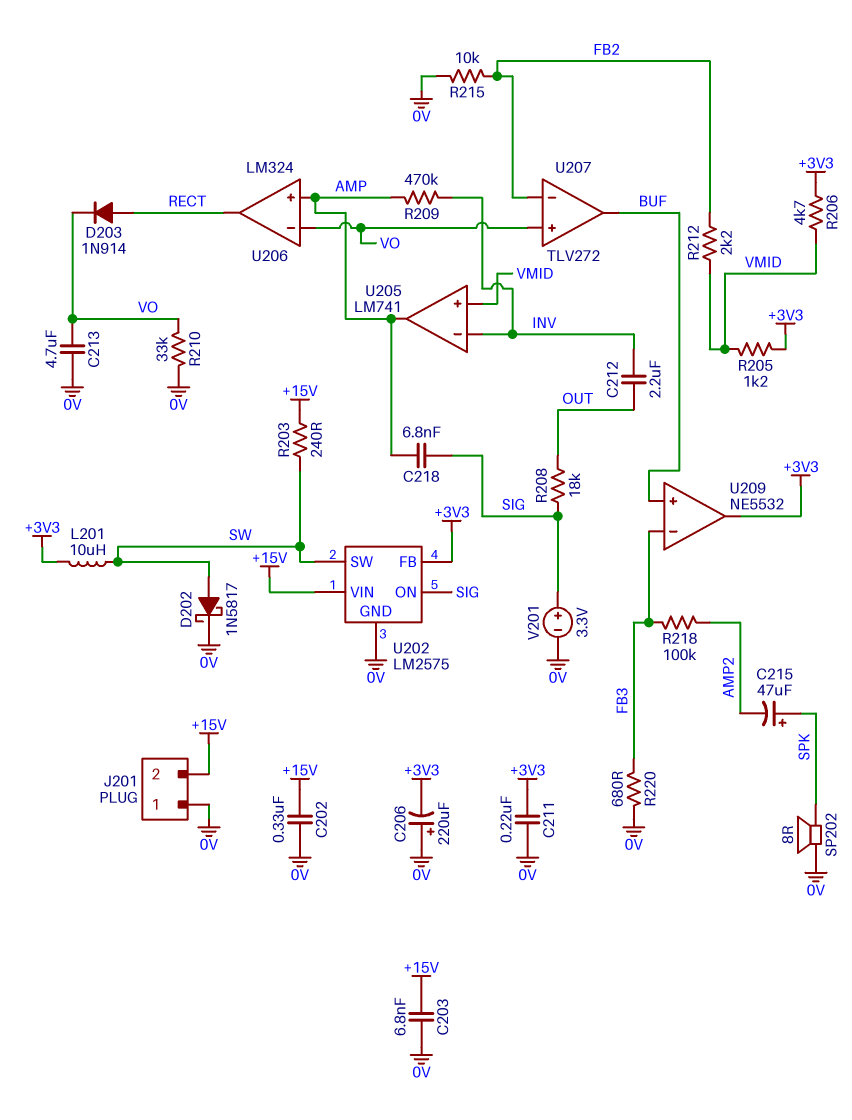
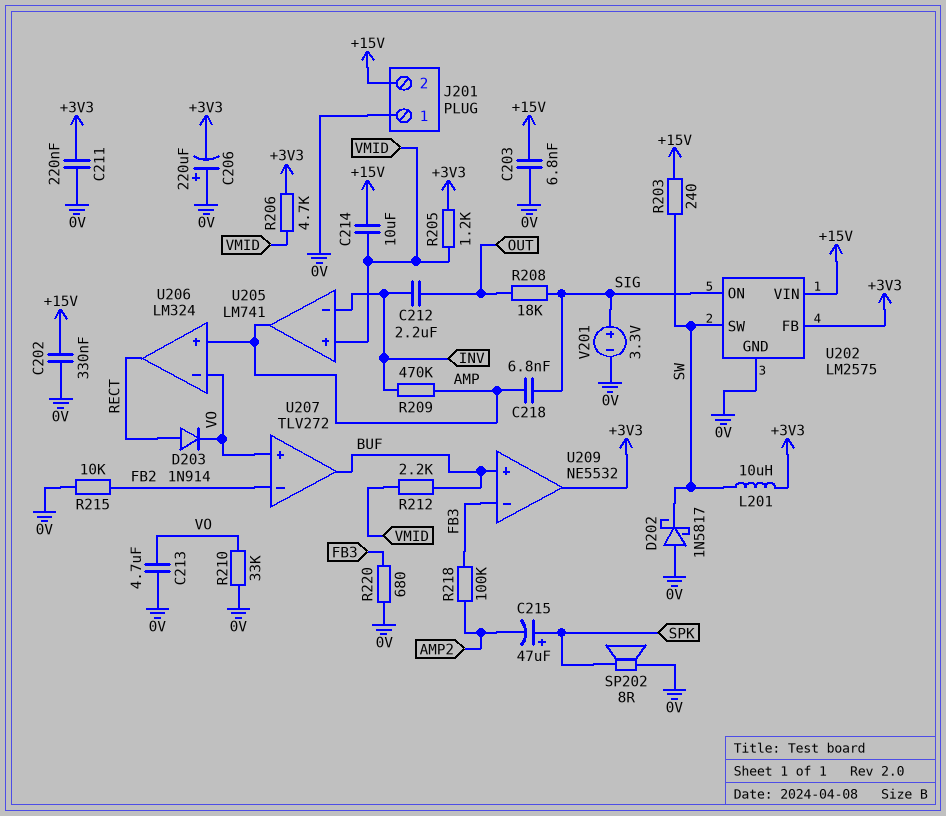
C214: none -> 10uF (+15V, VMID)
D202: schottky 1N5817 (A SW, K 0V) -> schottky 1N5817 (A 0V, K SW)
R212: 2.2k (FB2, VMID) -> 2.2k (BUF, VMID)

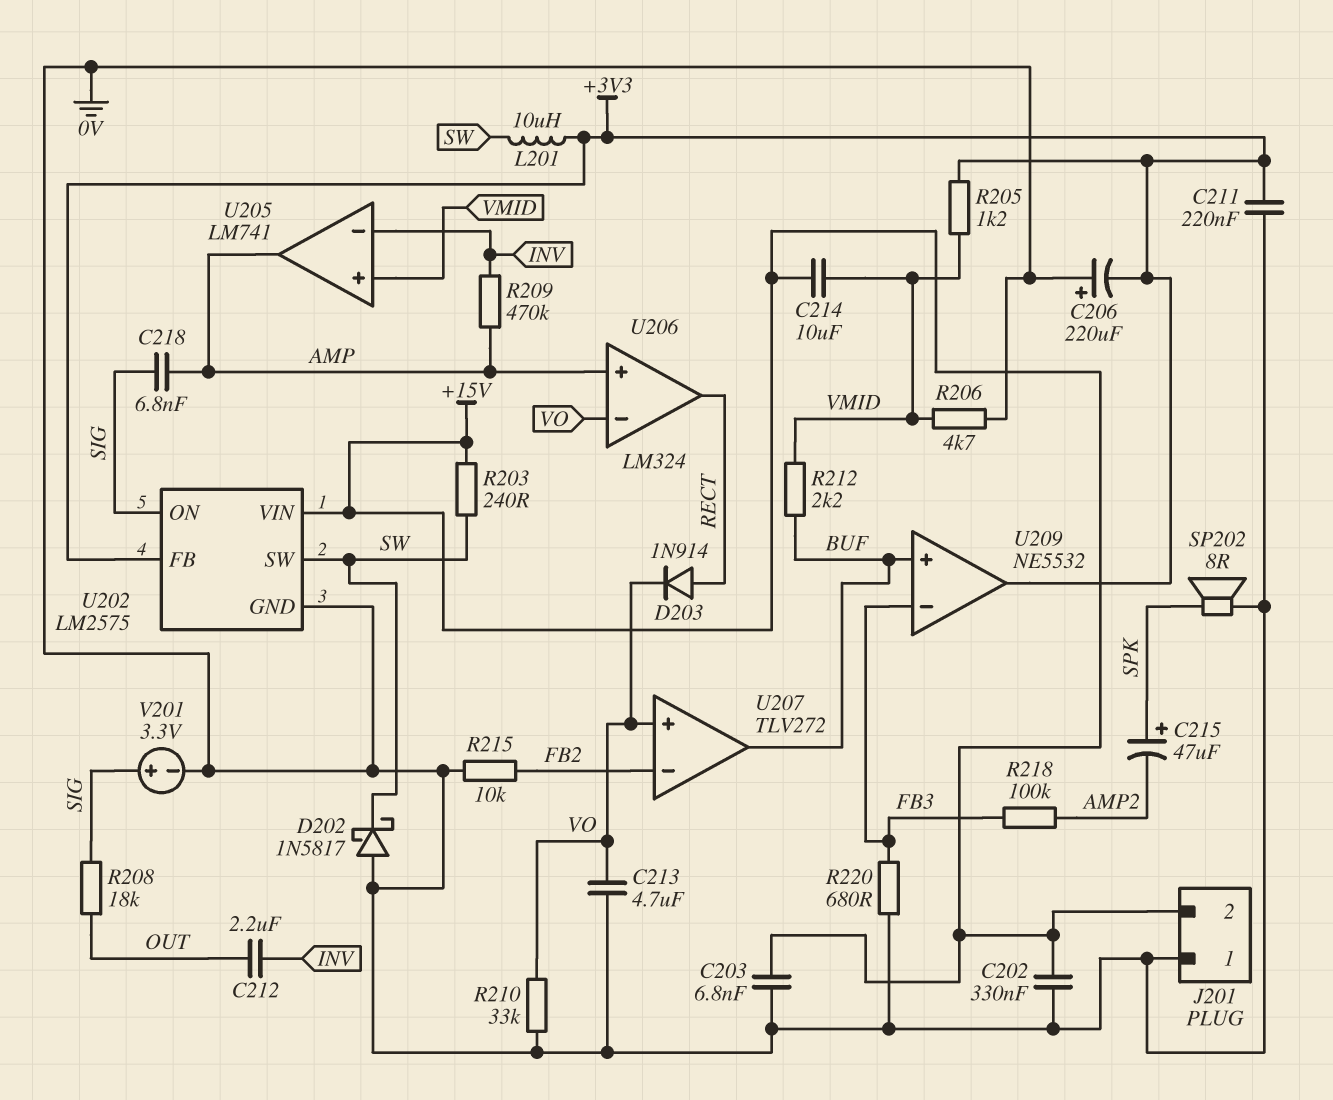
R206: 4.7k (+3V3, VMID) -> 4.7k (0V, VMID)

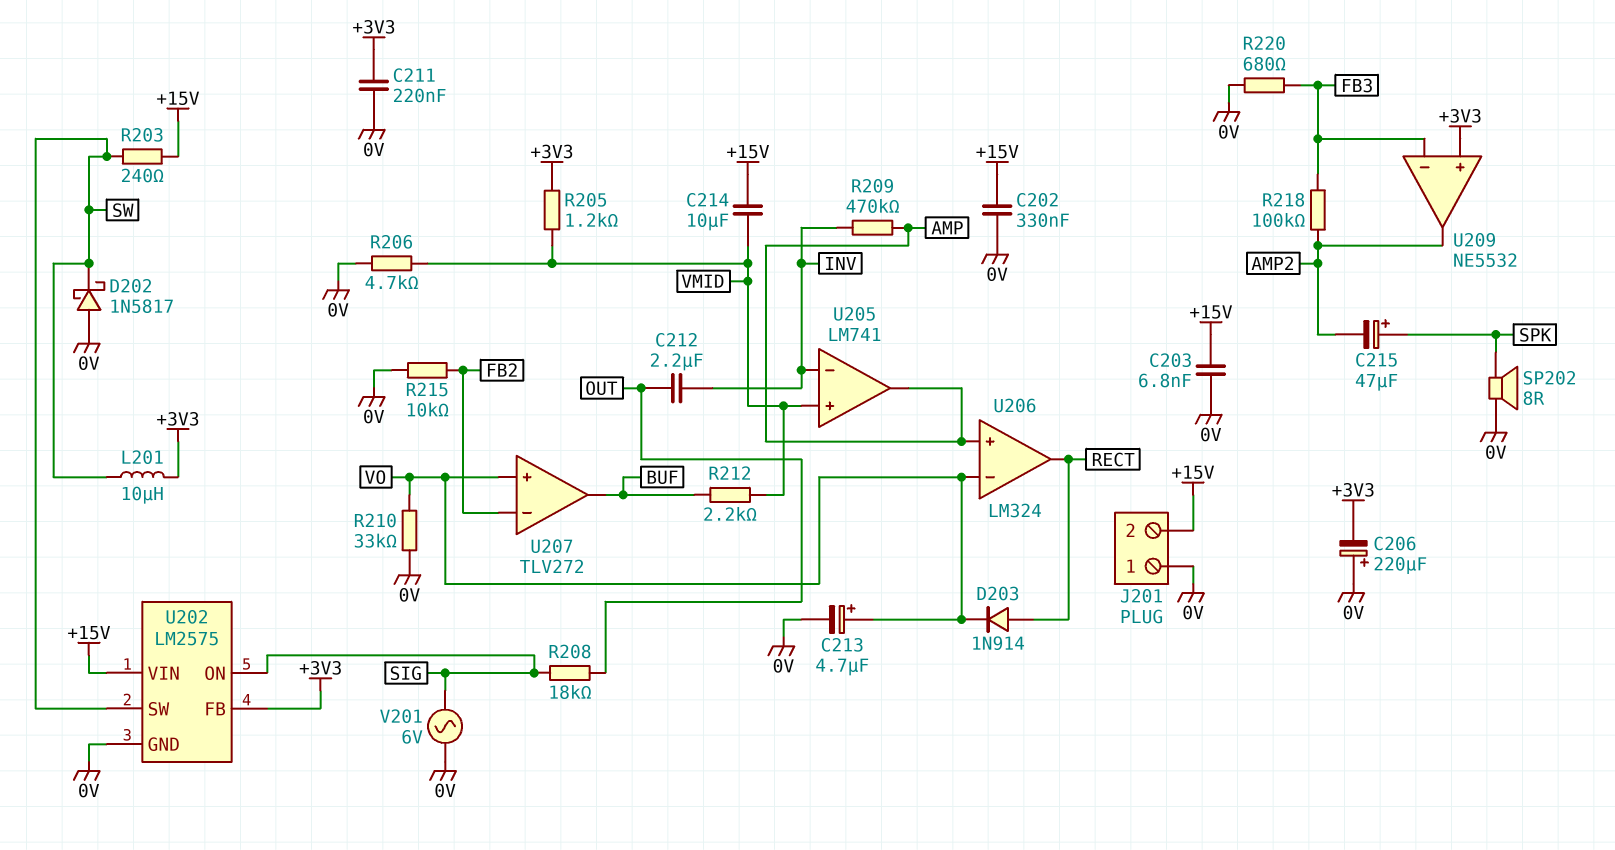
C213: 4.7uF (0V, VO) -> 4.7uF (plus VO, minus 0V)
C218: 6.8nF (AMP, SIG) -> none
U209 pin in+: BUF -> +3V3
U209 pin out: +3V3 -> AMP2
V201: 3.3V (plus SIG, minus 0V) -> AC 6V (0V, SIG)

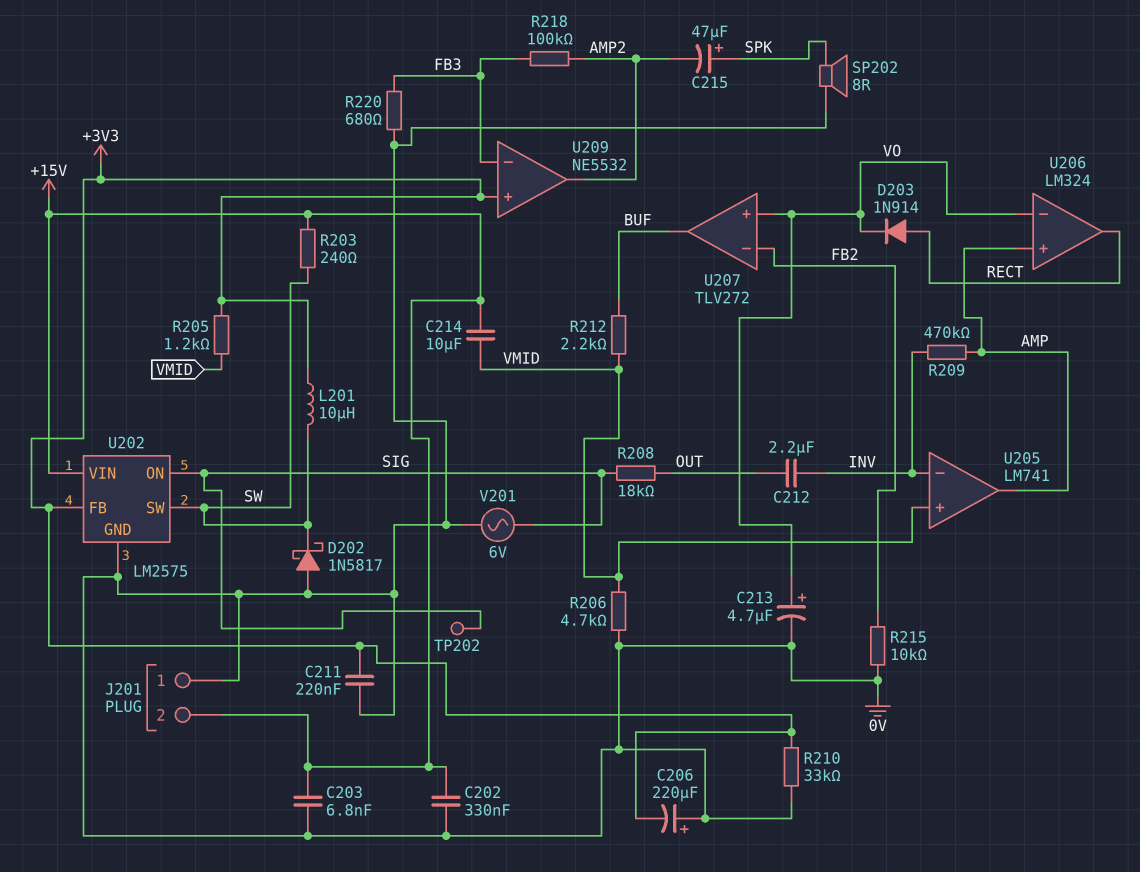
R210: 33k (0V, VO) -> 33k (+3V3, 0V)
TP202: none -> test point (SIG)

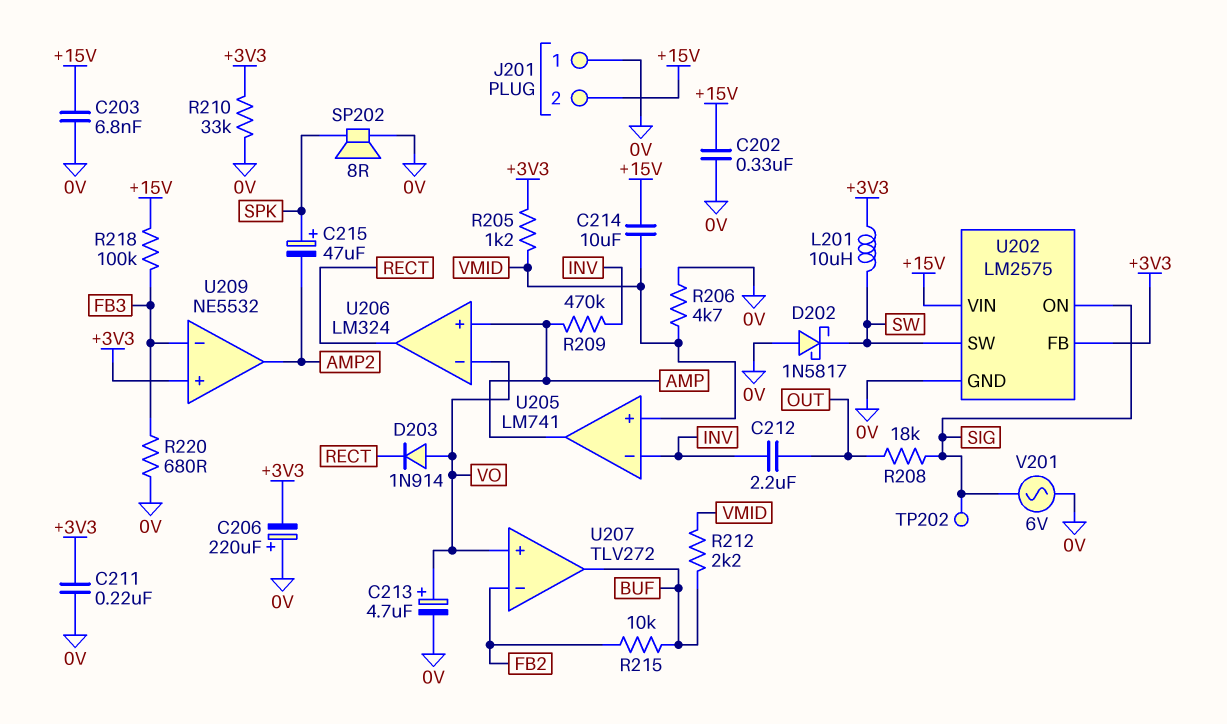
D203: diode 1N914 (A RECT, K VO) -> diode 1N914 (A VO, K RECT)
R203: 240 (+15V, SW) -> none
R215: 10k (0V, FB2) -> 10k (BUF, FB2)
R218: 100k (AMP2, FB3) -> 100k (+15V, FB3)

